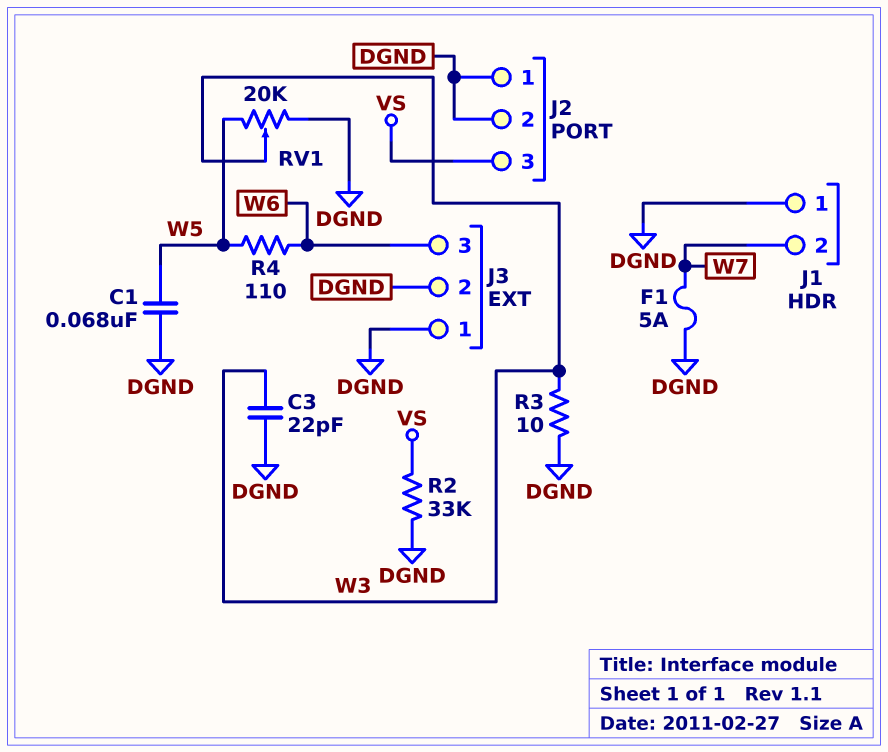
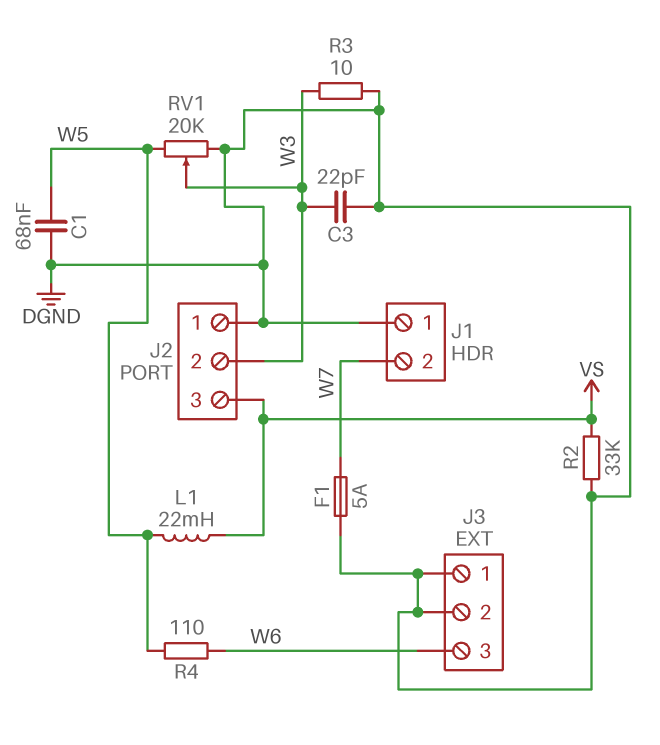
J2 pin 2: DGND -> W3
L1: none -> 22mH (VS, W5)

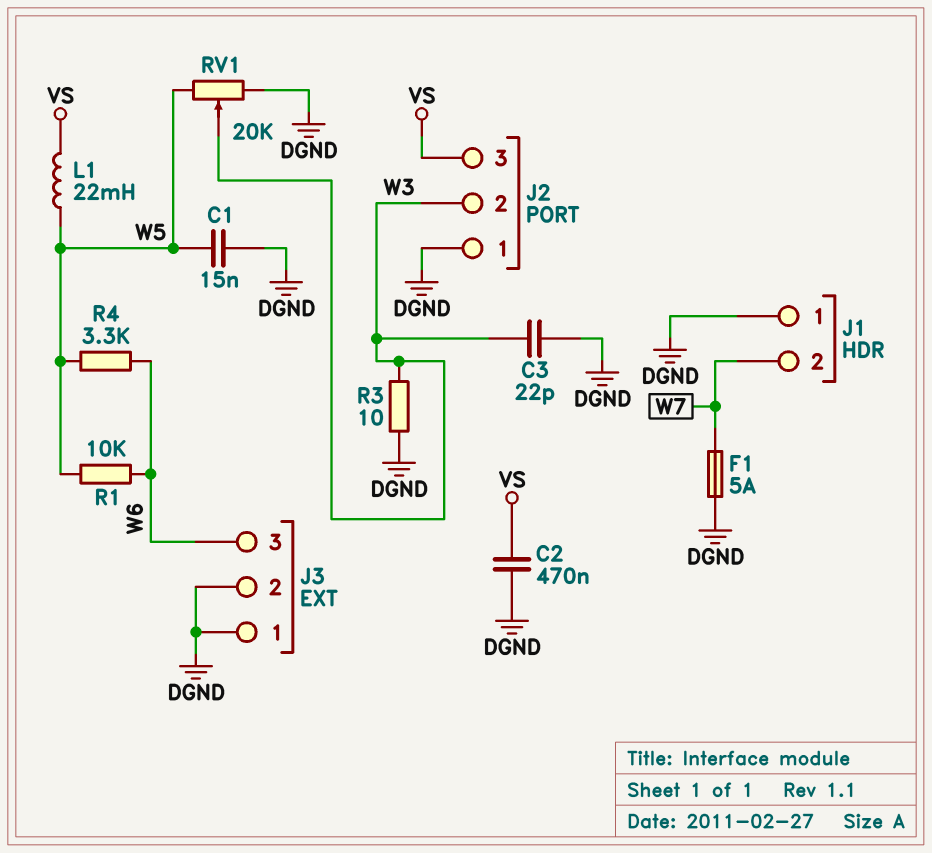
C1: 68nF (DGND, W5) -> 15nF (DGND, W5)
C2: none -> 470nF (DGND, VS)
R1: none -> 10k (W5, W6)
R2: 33k (DGND, VS) -> none
R4: 110 (W5, W6) -> 3.3k (W5, W6)

